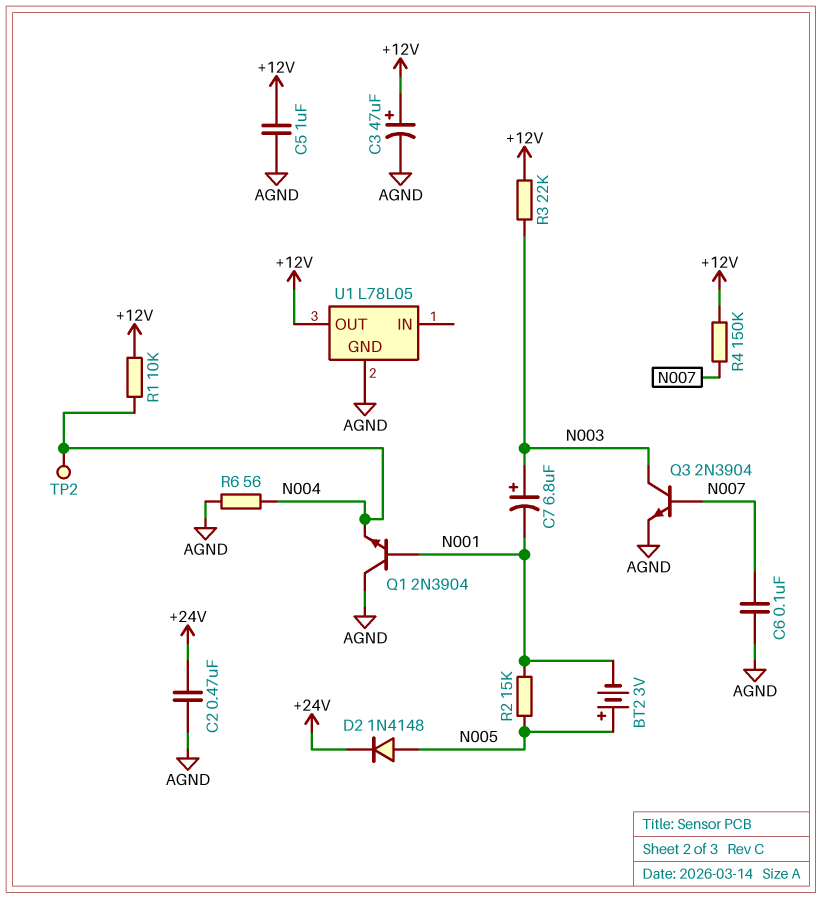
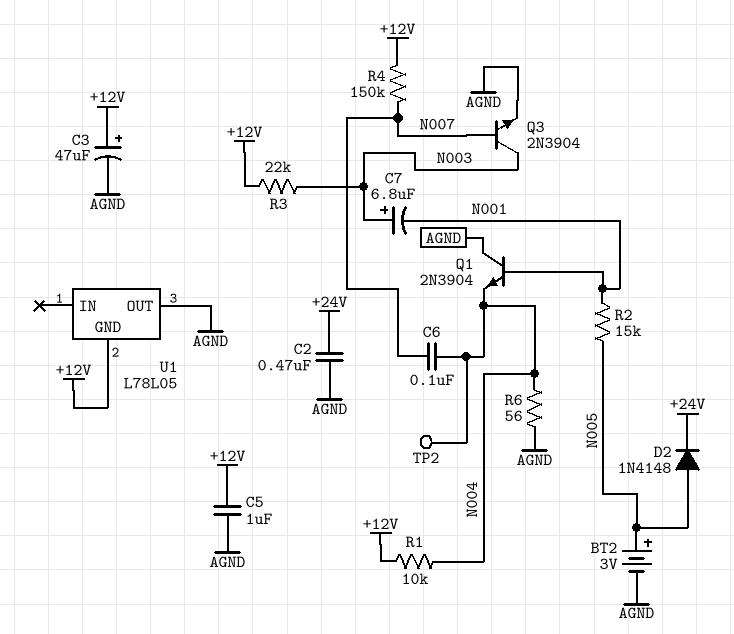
BT2: 3V (plus N005, minus N001) -> 3V (plus N005, minus AGND)
C6: 100nF (AGND, N007) -> 100nF (N004, N007)
U1 pin GND: AGND -> +12V
U1 pin OUT: +12V -> AGND

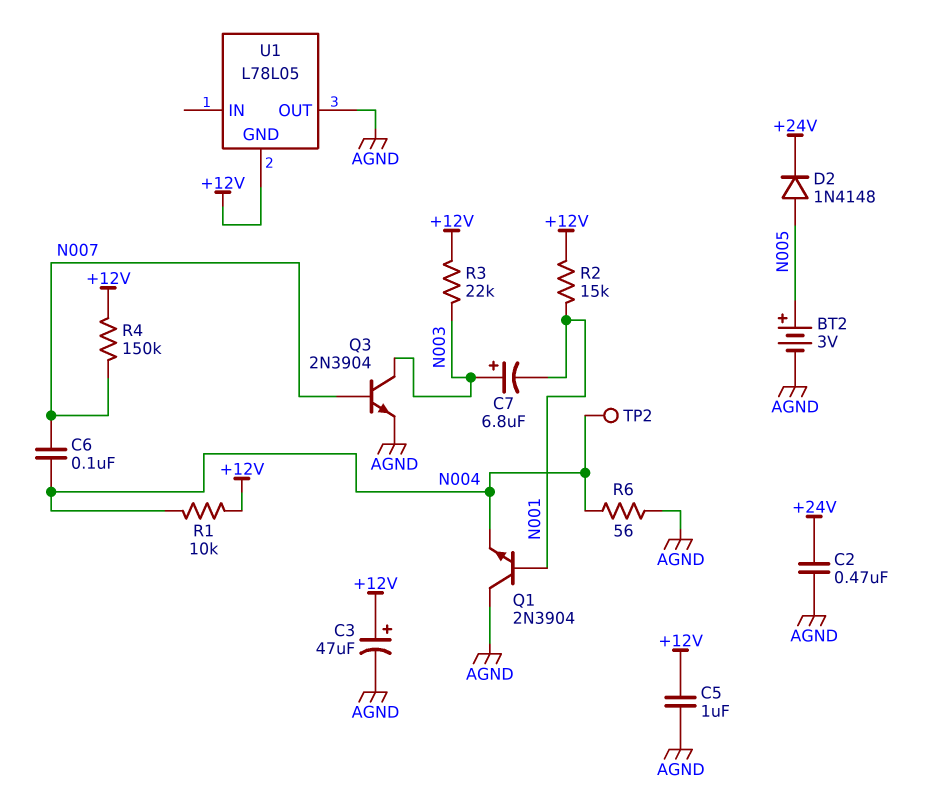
R2: 15k (N001, N005) -> 15k (+12V, N001)

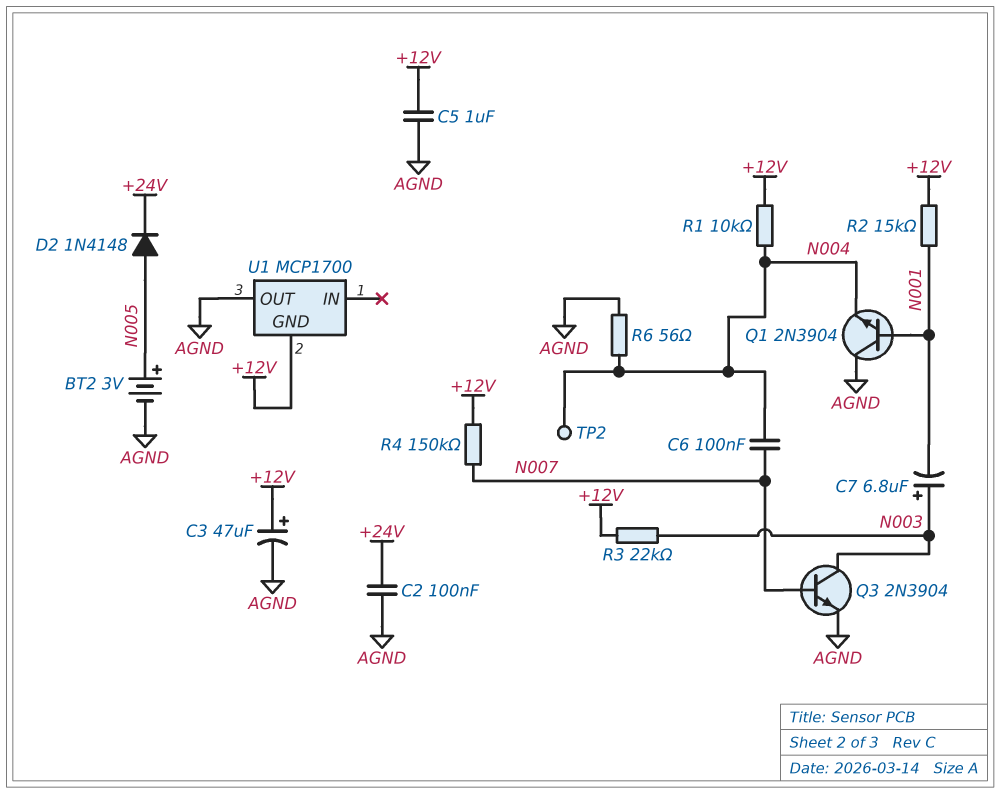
C2: 470nF (+24V, AGND) -> 100nF (+24V, AGND)
U1: L78L05 -> MCP1700

